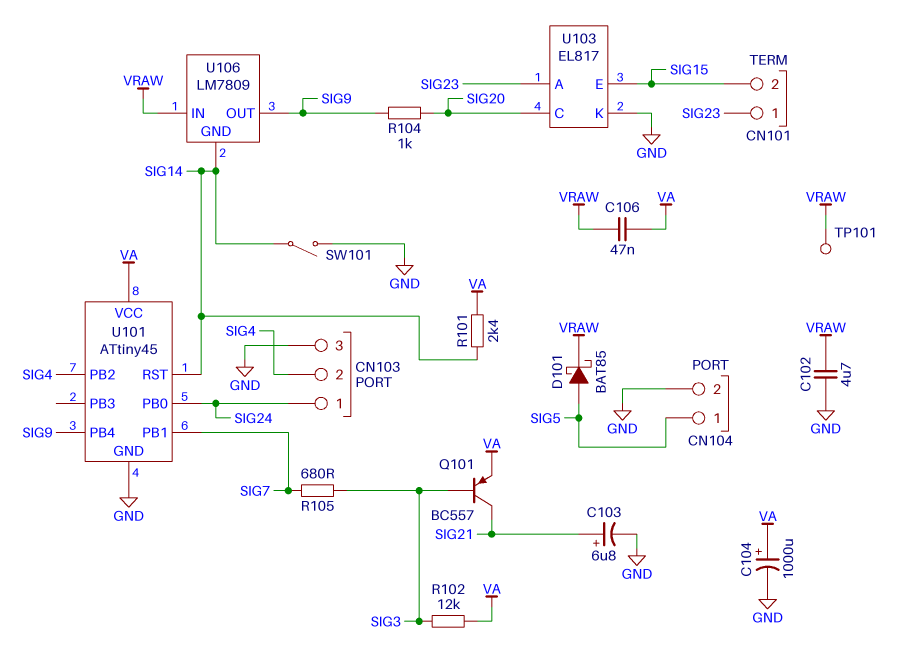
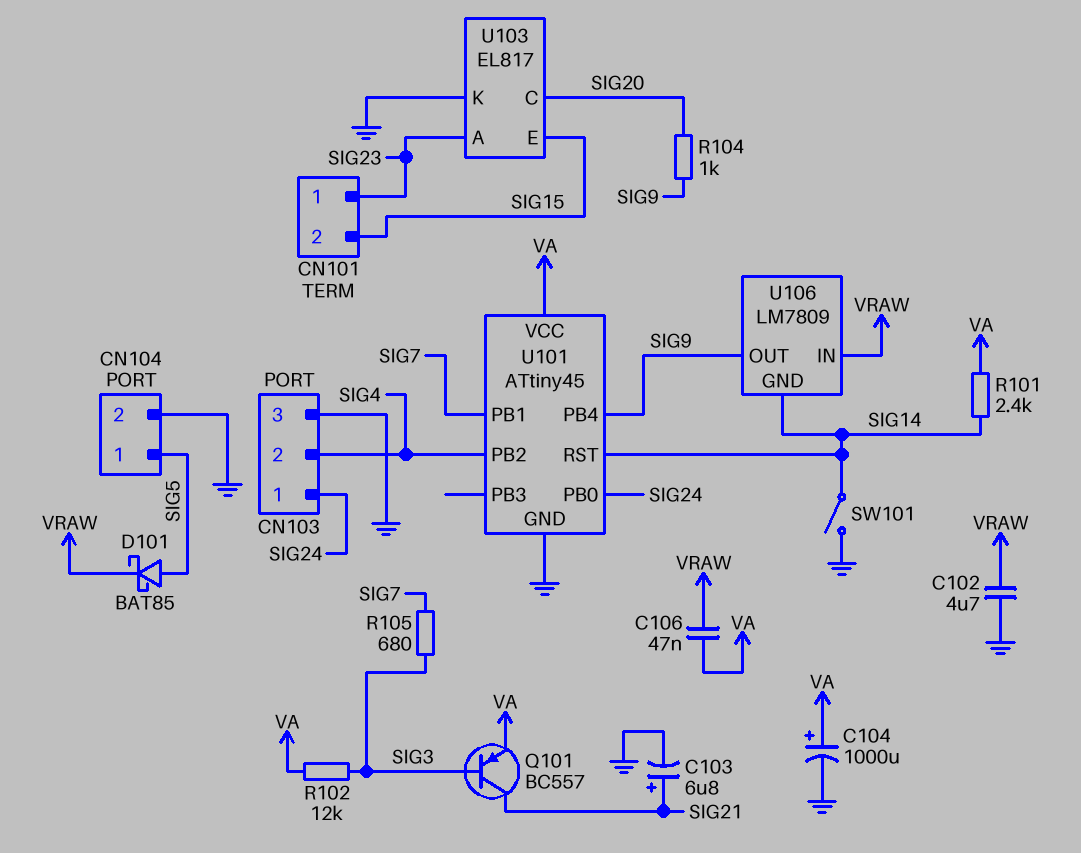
TP101: test point (VRAW) -> none

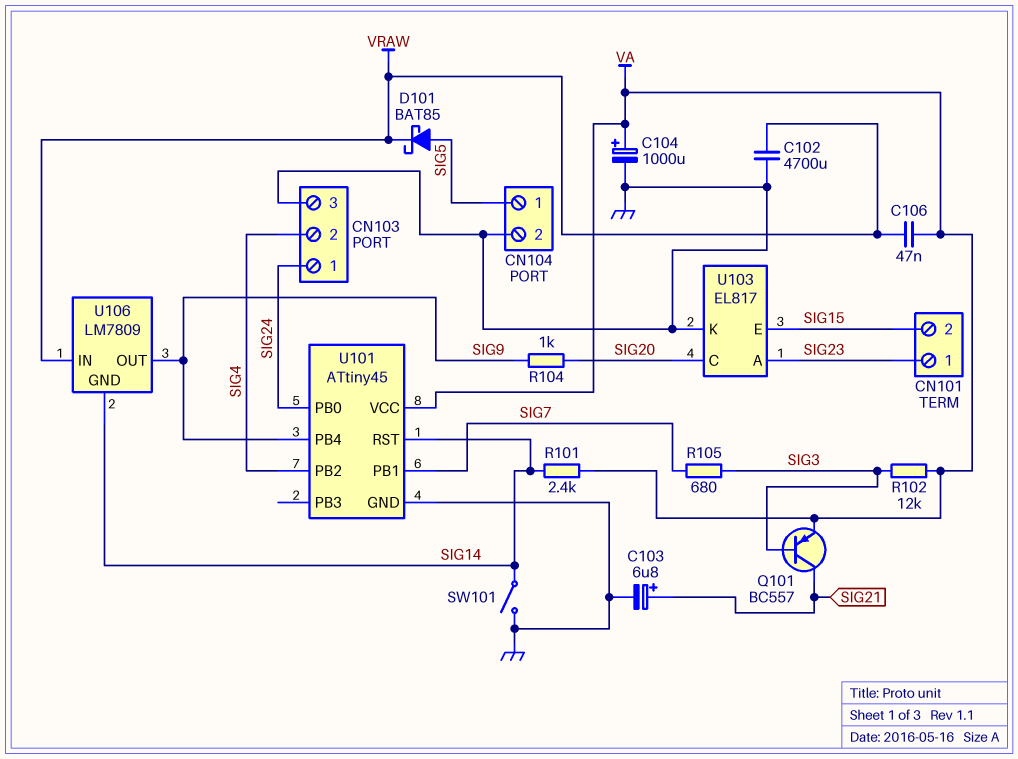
C102: 4.7uF (GND, VRAW) -> 4700uF (GND, VRAW)

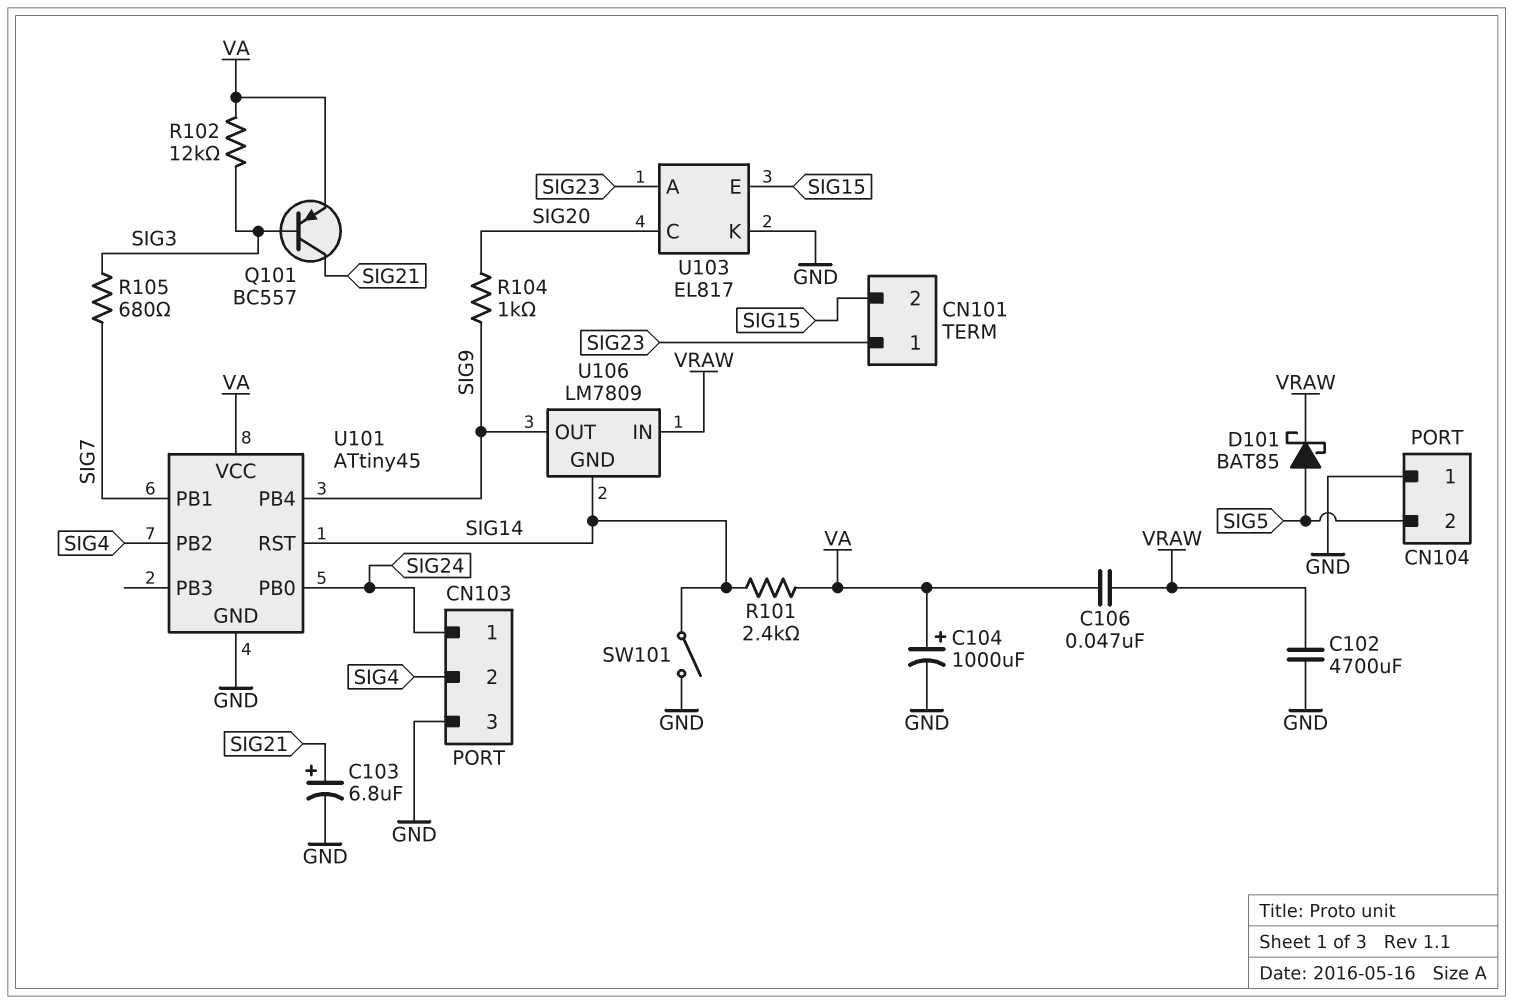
CN104 pin 1: SIG5 -> GND
CN104 pin 2: GND -> SIG5

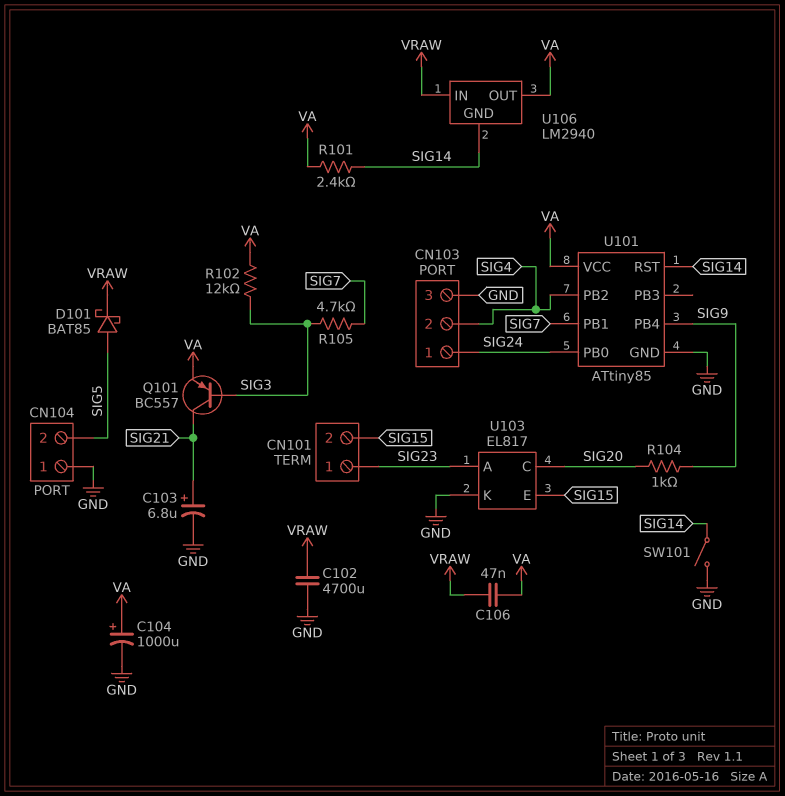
R105: 680 (SIG3, SIG7) -> 4.7k (SIG3, SIG7)
U101: ATtiny45 -> ATtiny85
U106: LM7809 -> LM2940
U106 pin OUT: SIG9 -> VA

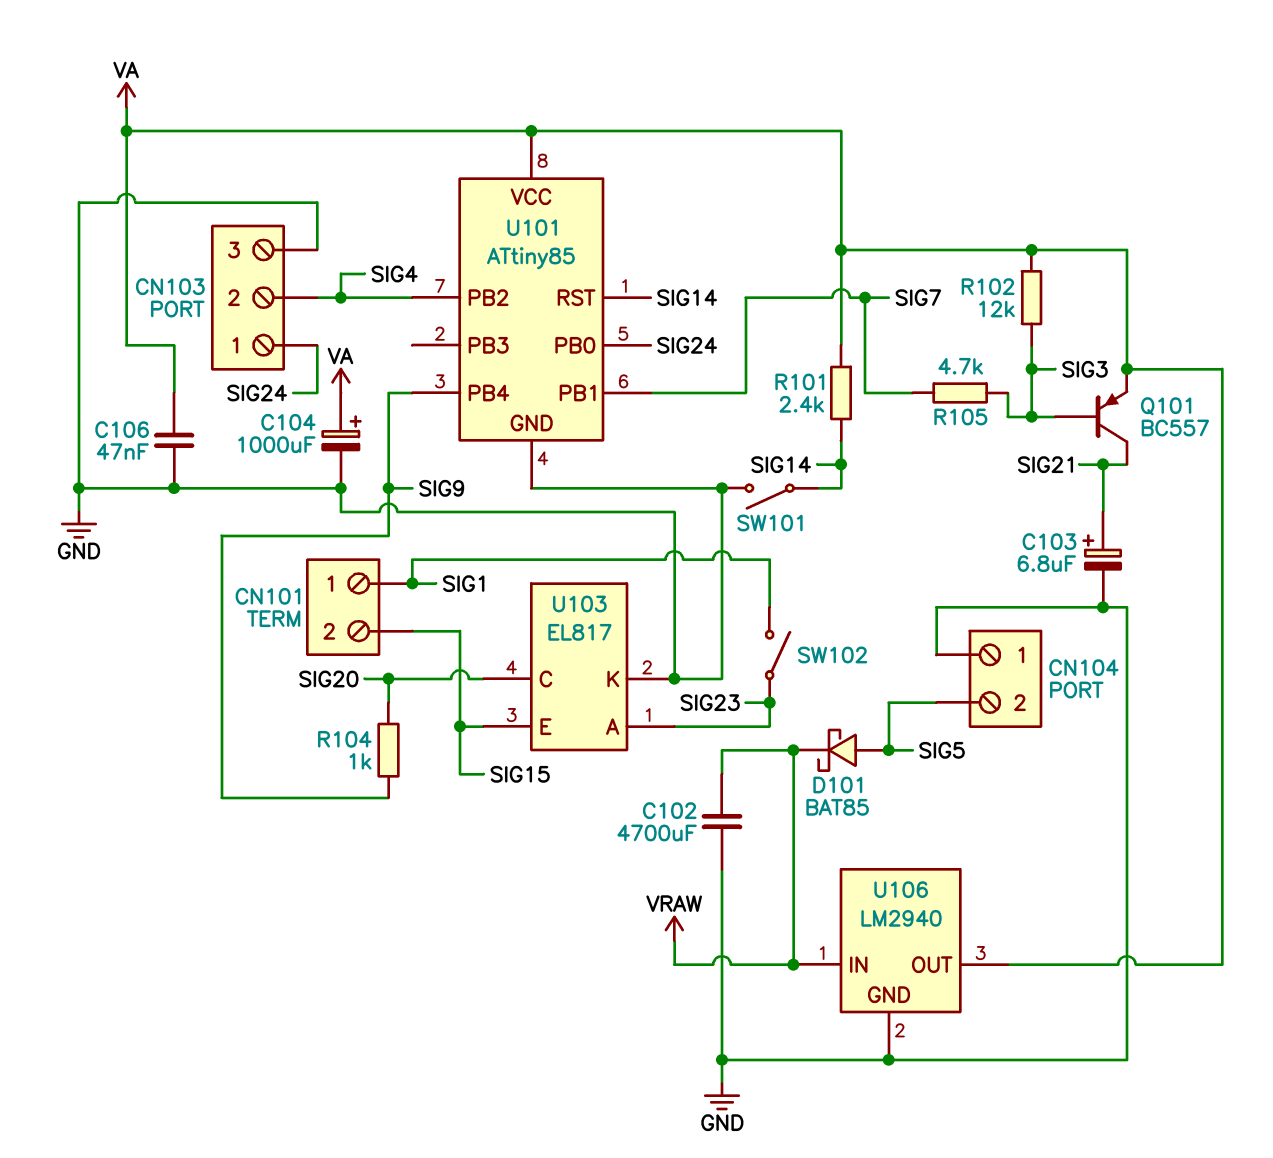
C106: 47nF (VA, VRAW) -> 47nF (GND, VA)
CN101 pin 1: SIG23 -> SIG1
SW102: none -> switch (SIG1, SIG23)
U106 pin GND: SIG14 -> GND

